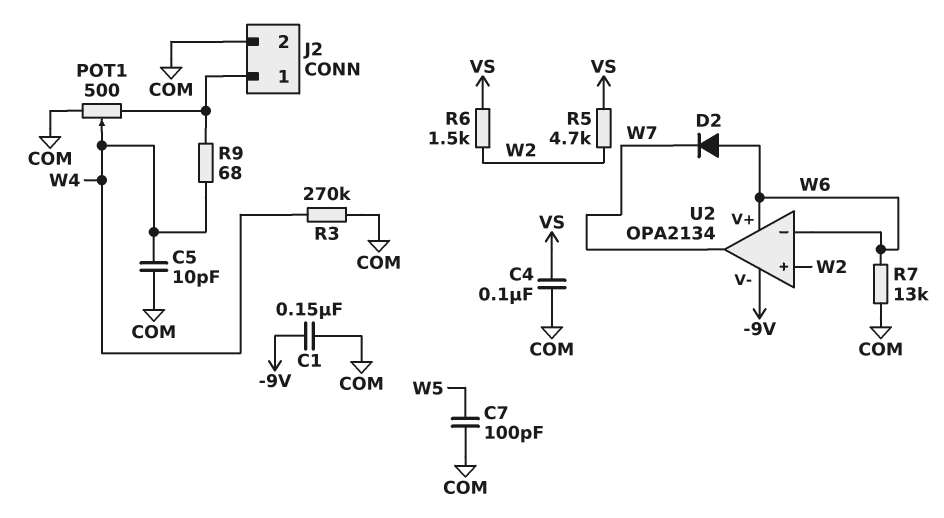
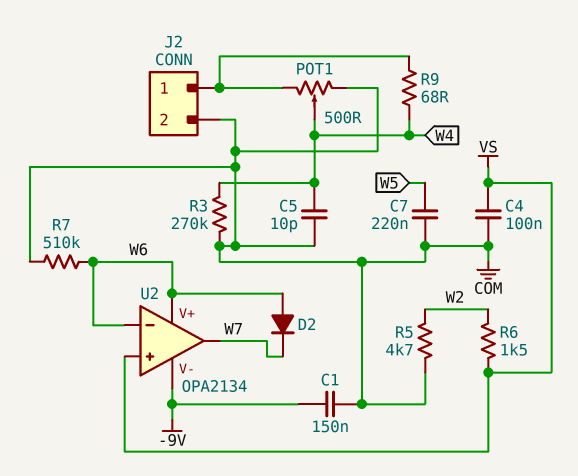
C7: 100pF (COM, W5) -> 220nF (COM, W5)
R5: 4.7k (VS, W2) -> 4.7k (COM, W2)
R7: 13k (COM, W6) -> 510k (COM, W6)
U2 pin in+: W2 -> VS

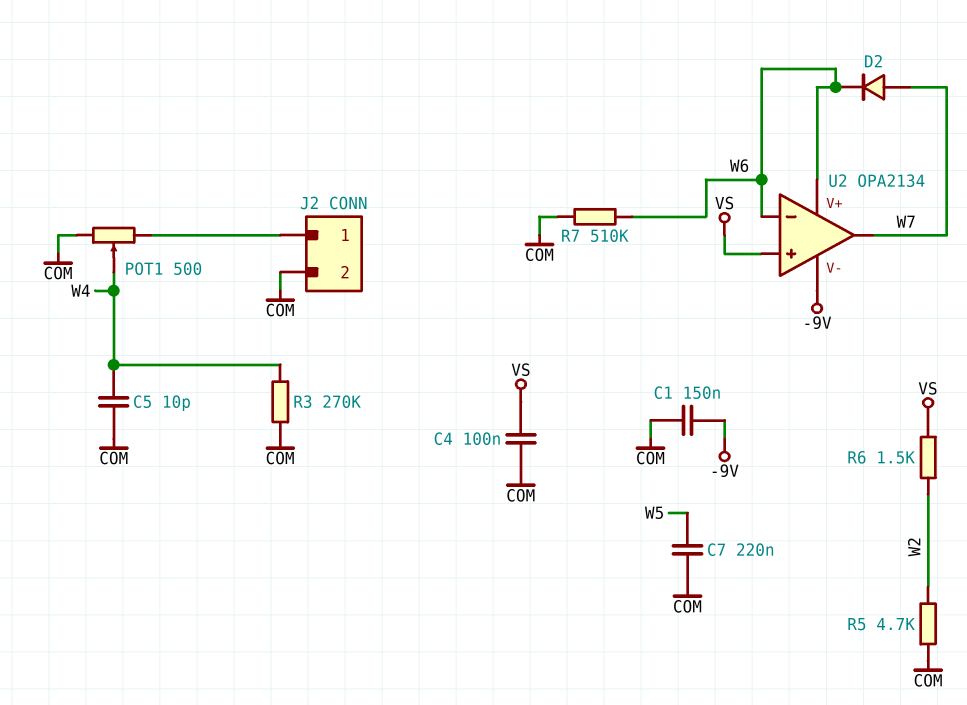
D2: diode (A W6, K W7) -> diode (A W7, K W6)
R9: 68 (J2/1, W4) -> none

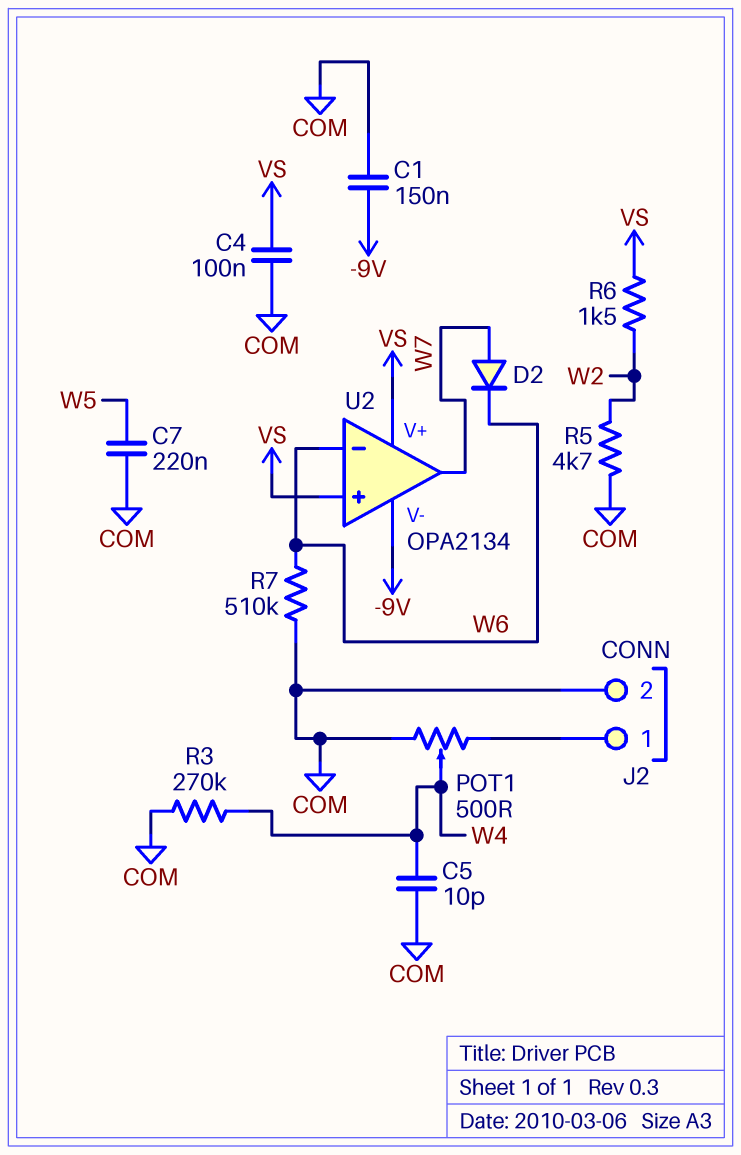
U2 pin V+: W6 -> VS

